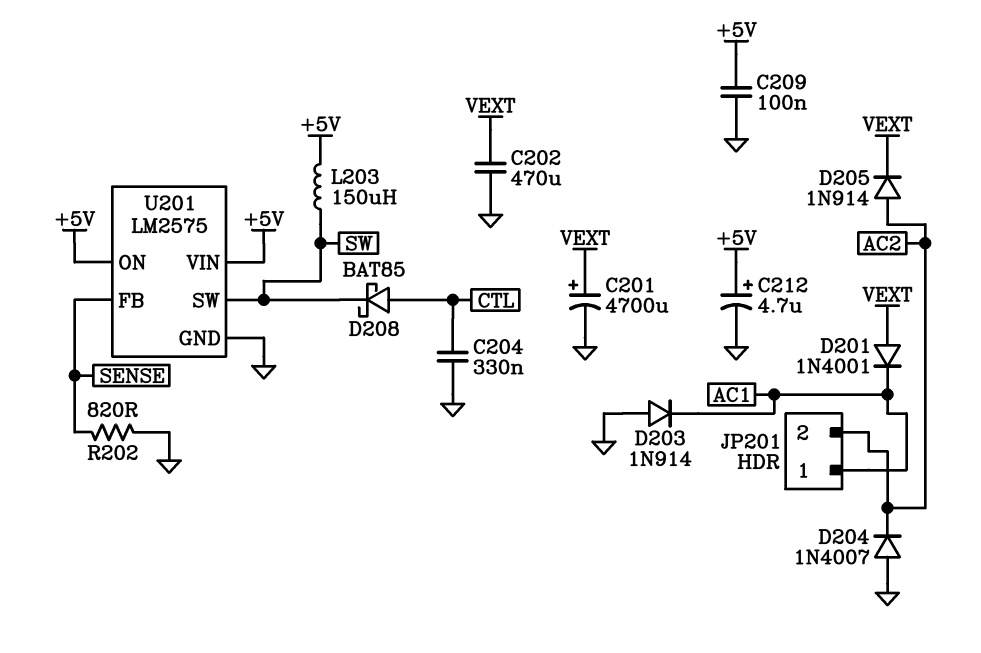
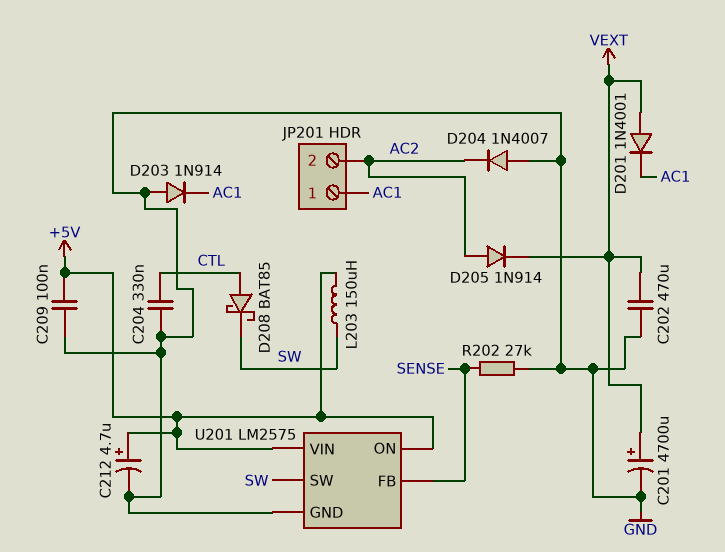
R202: 820 (GND, SENSE) -> 27k (GND, SENSE)

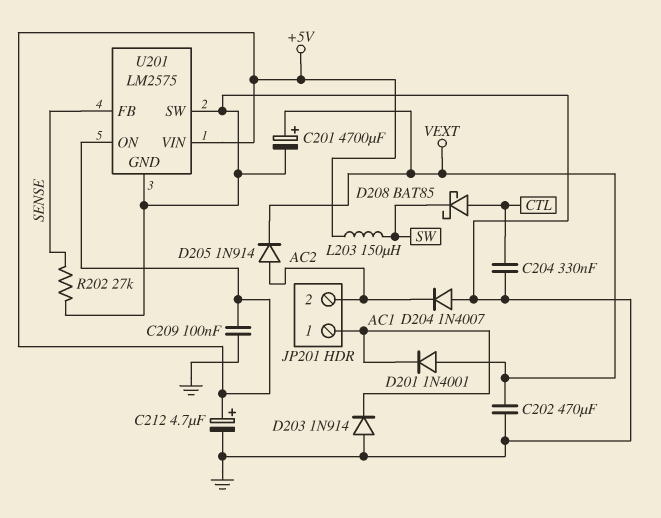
U201 pin SW: SW -> GND

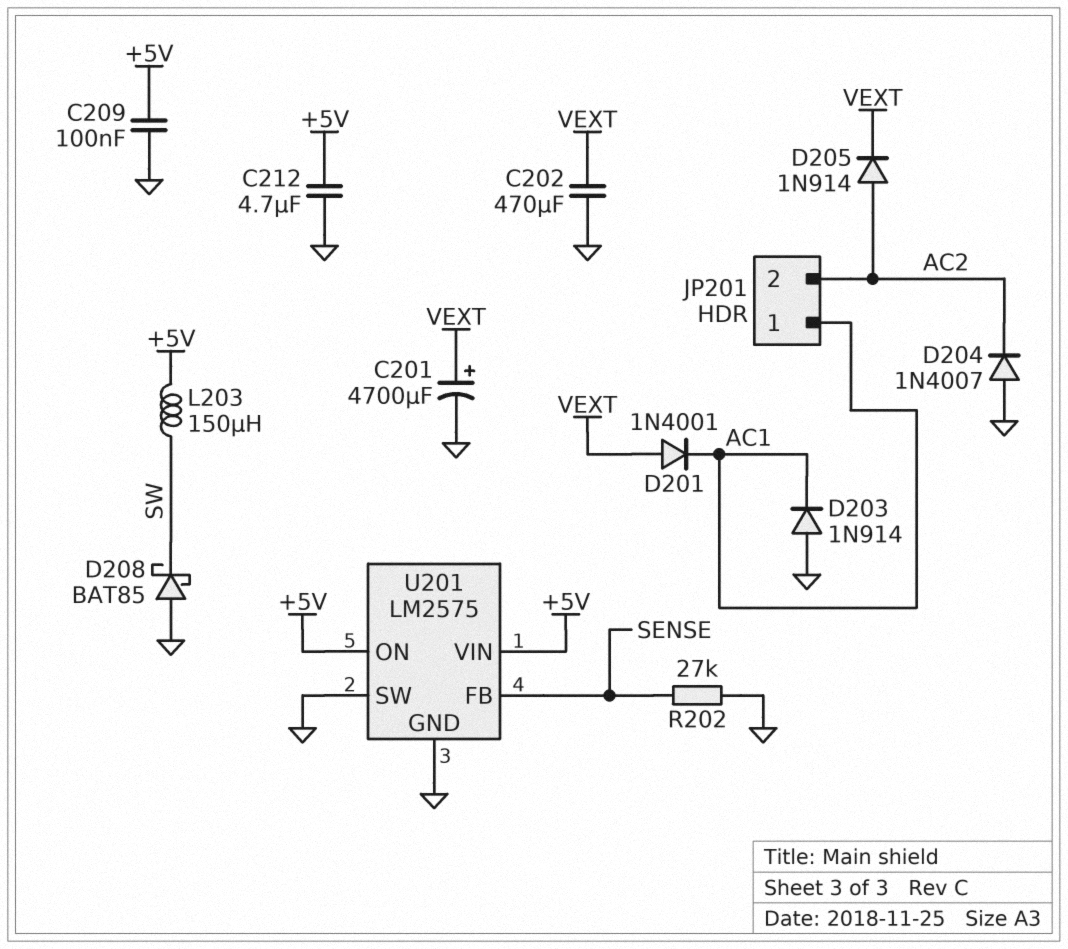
C204: 330nF (CTL, GND) -> none
C212: 4.7uF (plus +5V, minus GND) -> 4.7uF (+5V, GND)
D208: schottky BAT85 (A CTL, K SW) -> schottky BAT85 (A GND, K SW)

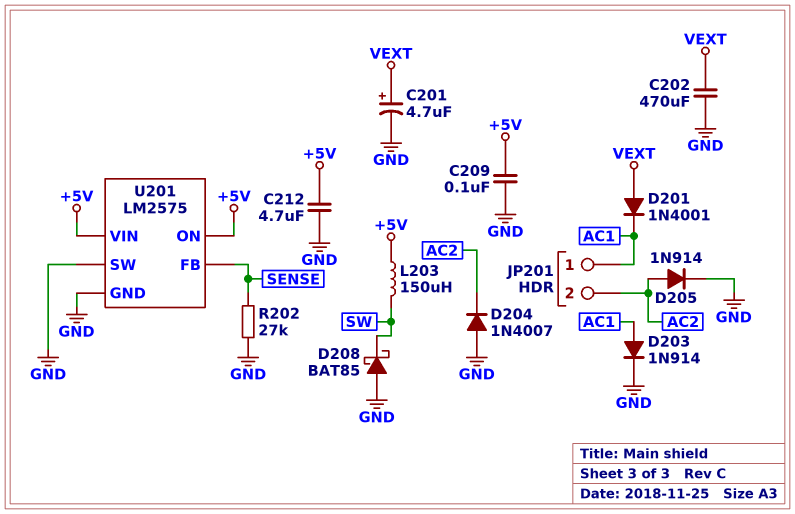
C201: 4700uF (plus VEXT, minus GND) -> 4.7uF (plus VEXT, minus GND)
D203: diode 1N914 (A GND, K AC1) -> diode 1N914 (A AC1, K GND)
D205: diode 1N914 (A AC2, K VEXT) -> diode 1N914 (A AC2, K GND)

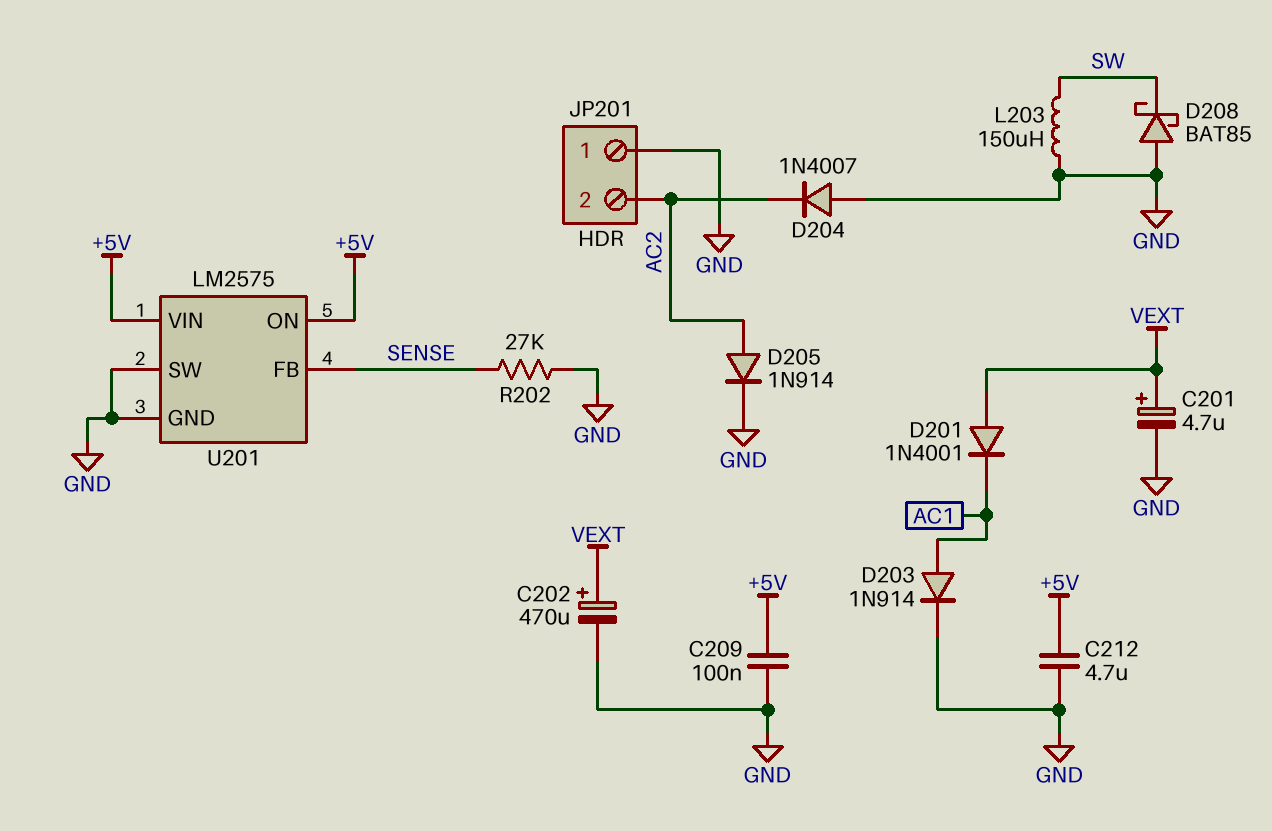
C202: 470uF (GND, VEXT) -> 470uF (plus VEXT, minus GND)
JP201 pin 1: AC1 -> GND
L203: 150uH (+5V, SW) -> 150uH (GND, SW)

